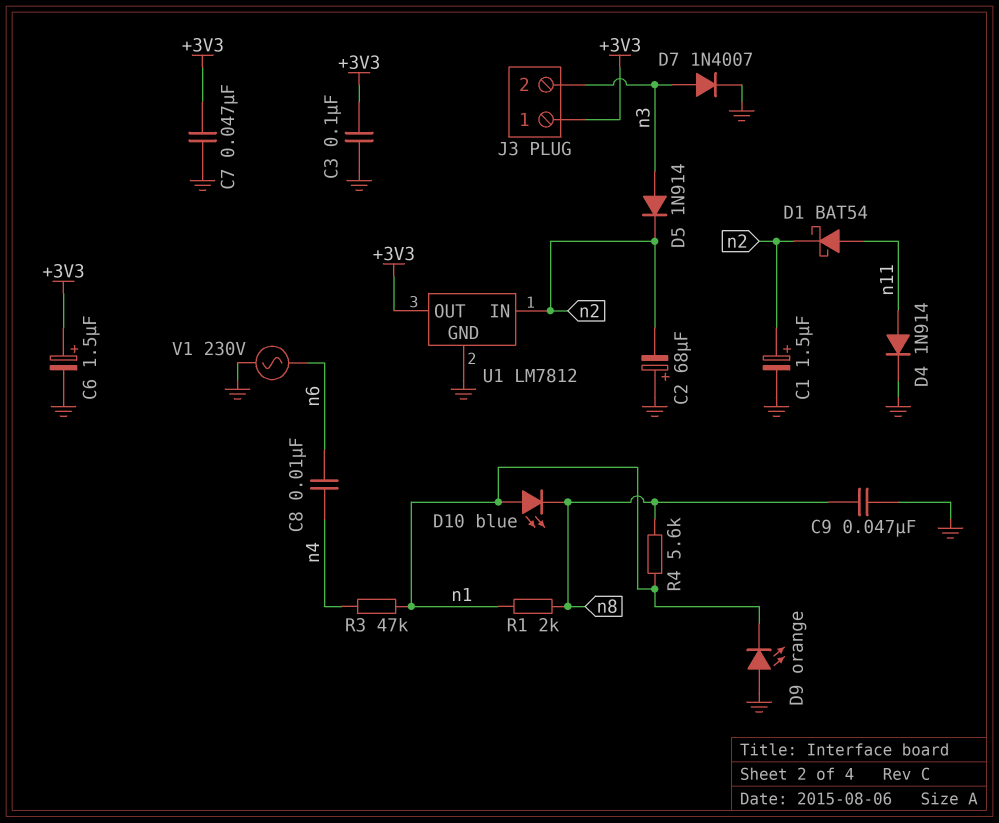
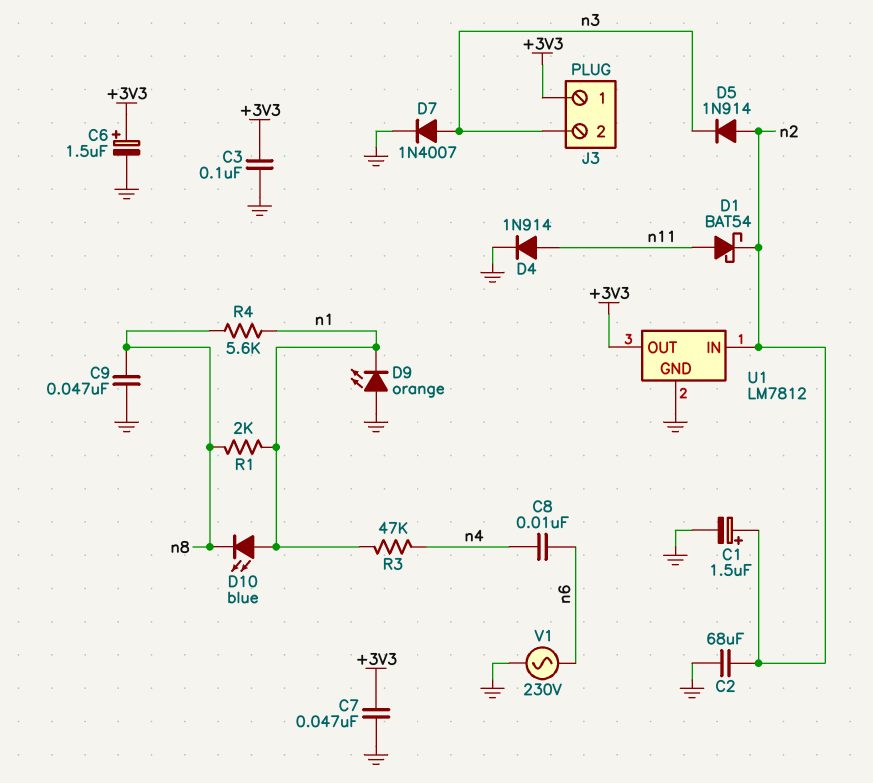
C2: 68uF (plus GND, minus n2) -> 68uF (GND, n2)
D5: diode 1N914 (A n3, K n2) -> diode 1N914 (A n2, K n3)

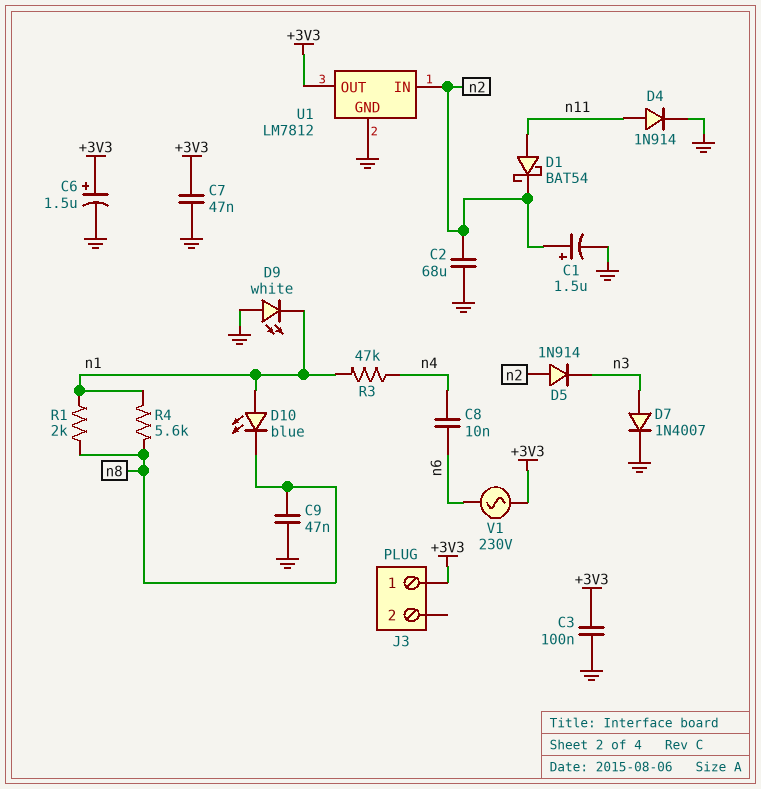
D9: LED orange (A GND, K n1) -> LED white (A GND, K n1)
J3 pin 2: n3 -> none
V1: AC 230V (GND, n6) -> AC 230V (+3V3, n6)

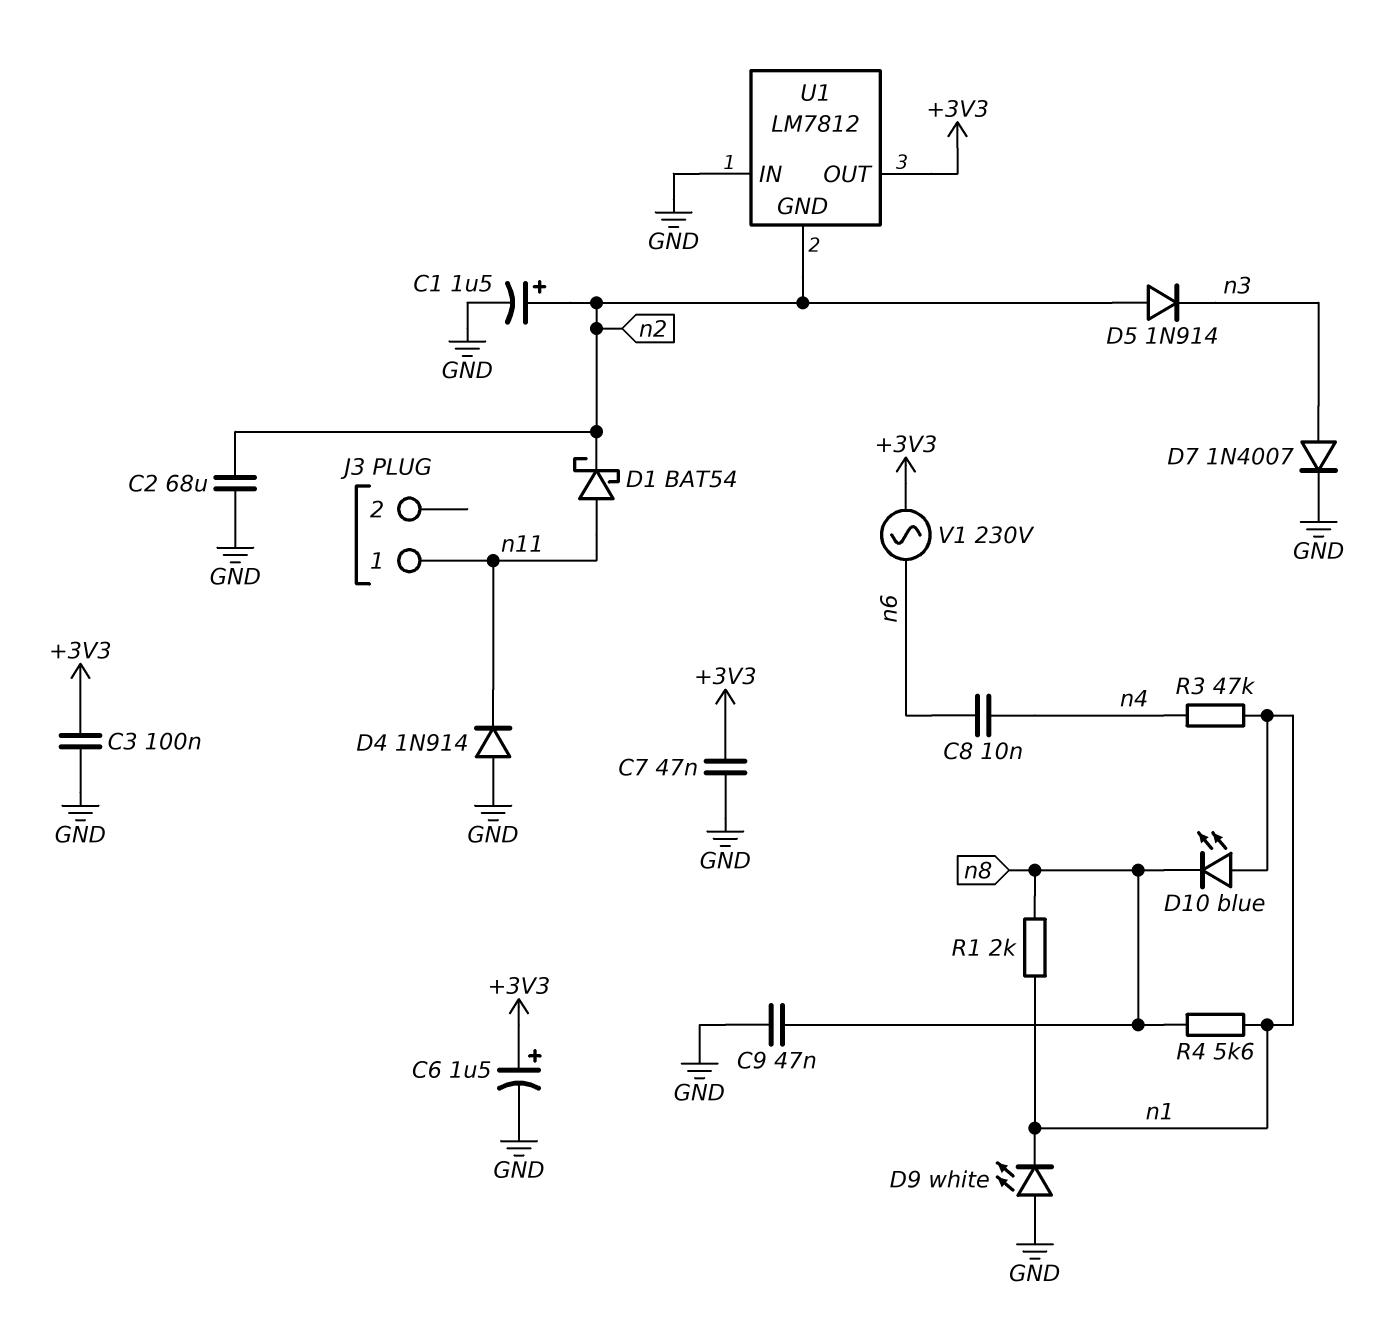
D4: diode 1N914 (A n11, K GND) -> diode 1N914 (A GND, K n11)
J3 pin 1: +3V3 -> n11
U1 pin GND: GND -> n2
U1 pin IN: n2 -> GND

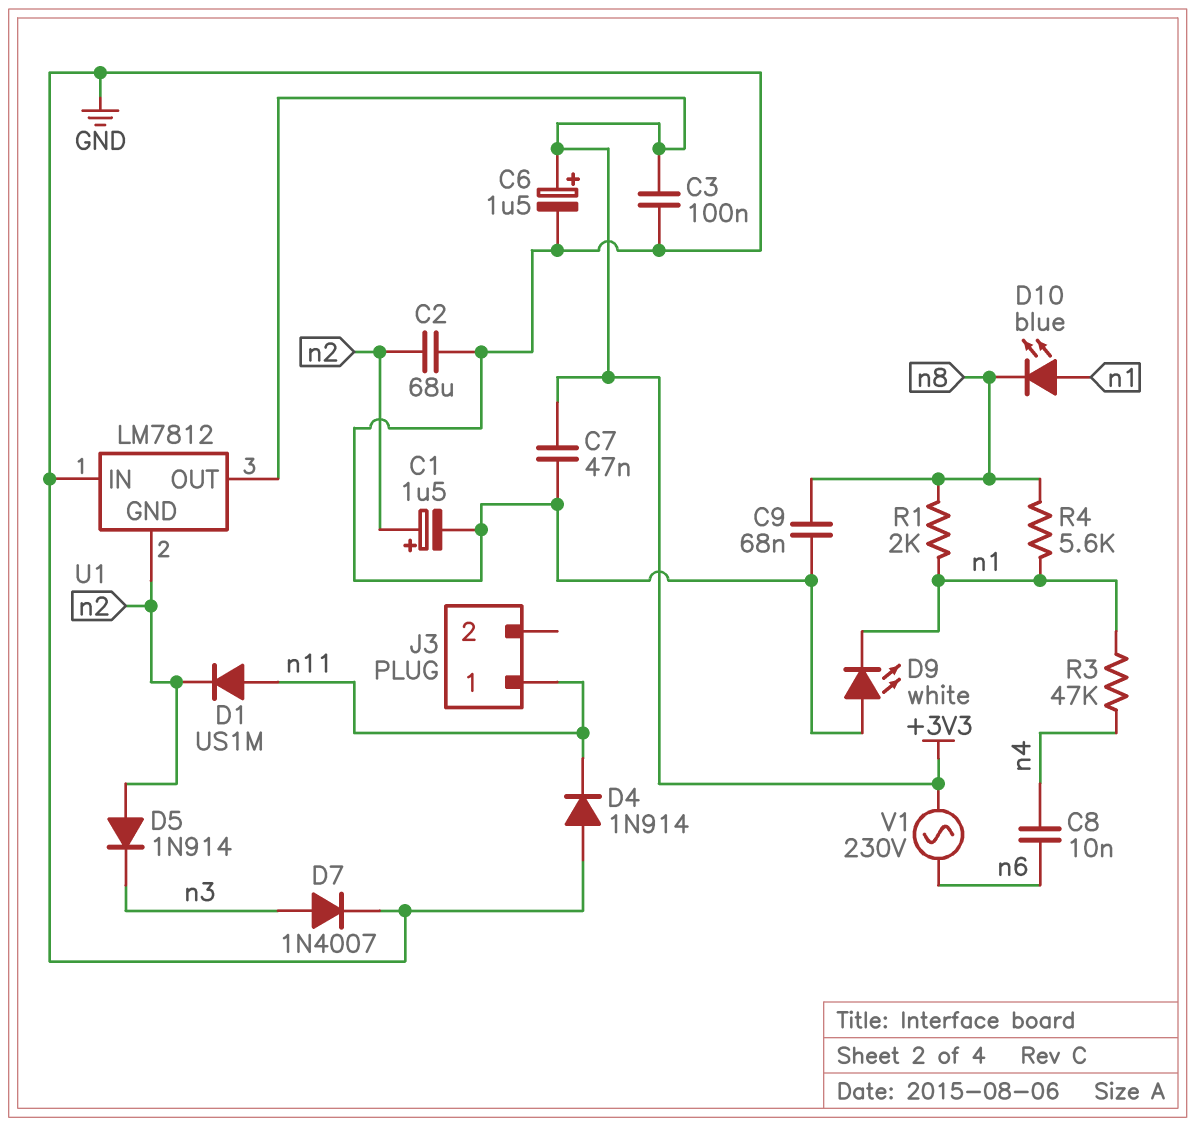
C9: 47nF (GND, n8) -> 68nF (GND, n8)
D1: schottky BAT54 (A n11, K n2) -> diode US1M (A n11, K n2)

